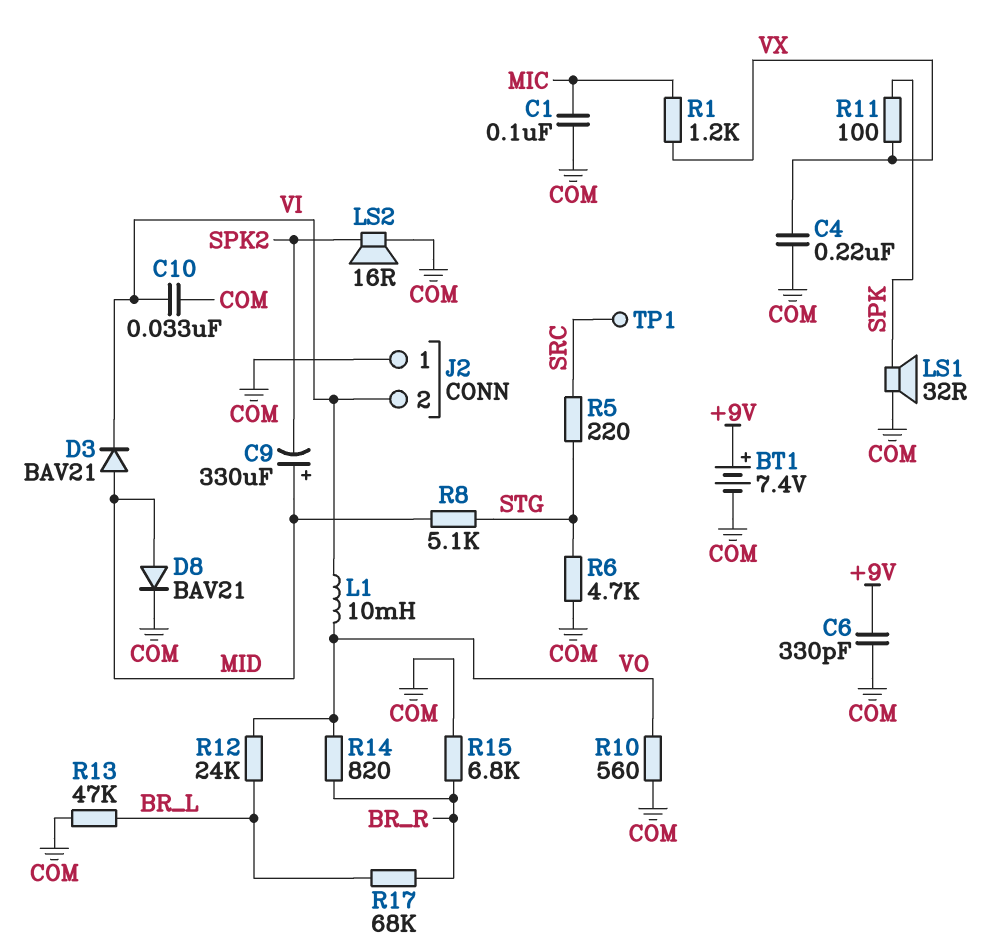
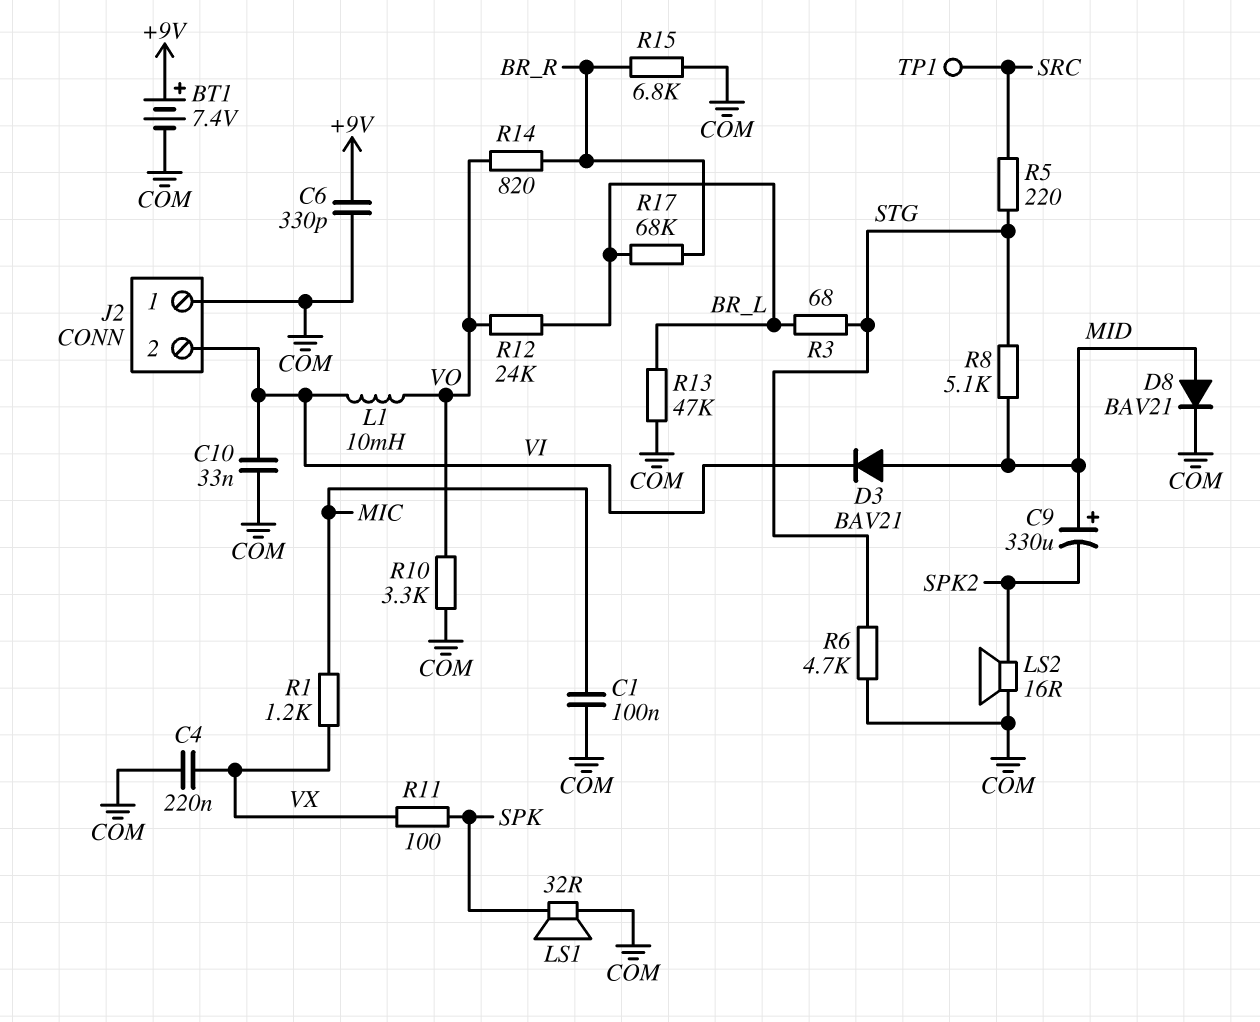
R3: none -> 68 (BR_L, STG)
R10: 560 (COM, VO) -> 3.3k (COM, VO)

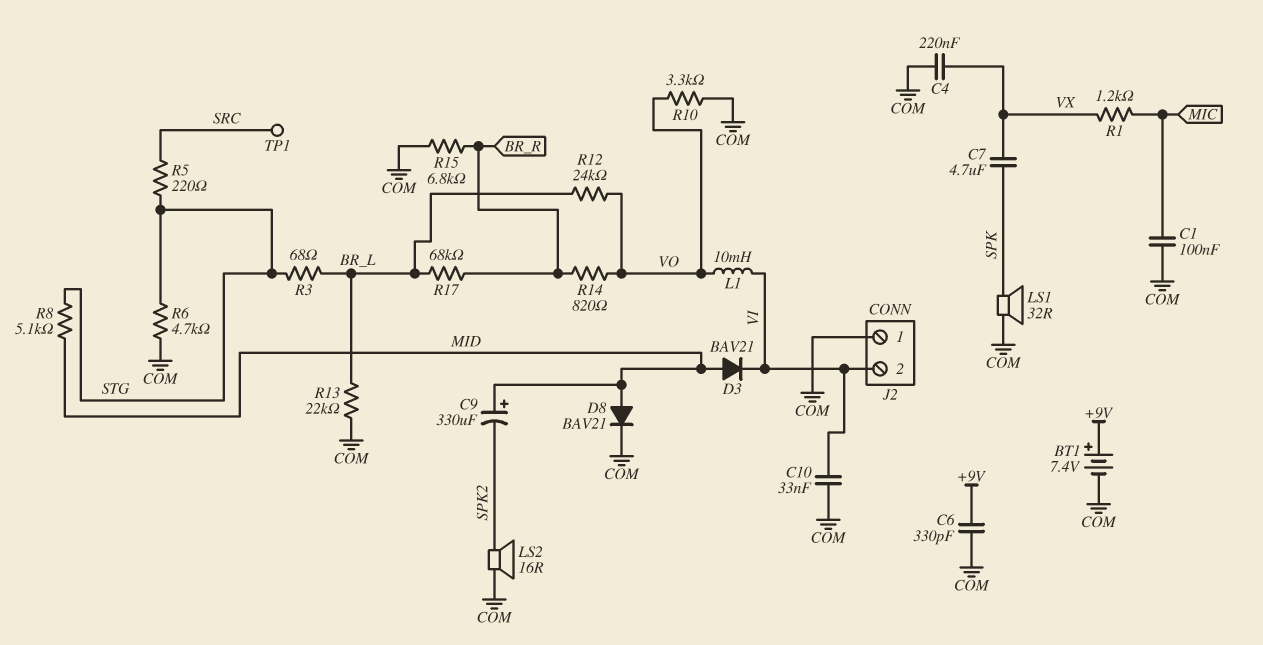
C7: none -> 4.7uF (SPK, VX)
R11: 100 (SPK, VX) -> none
R13: 47k (BR_L, COM) -> 22k (BR_L, COM)

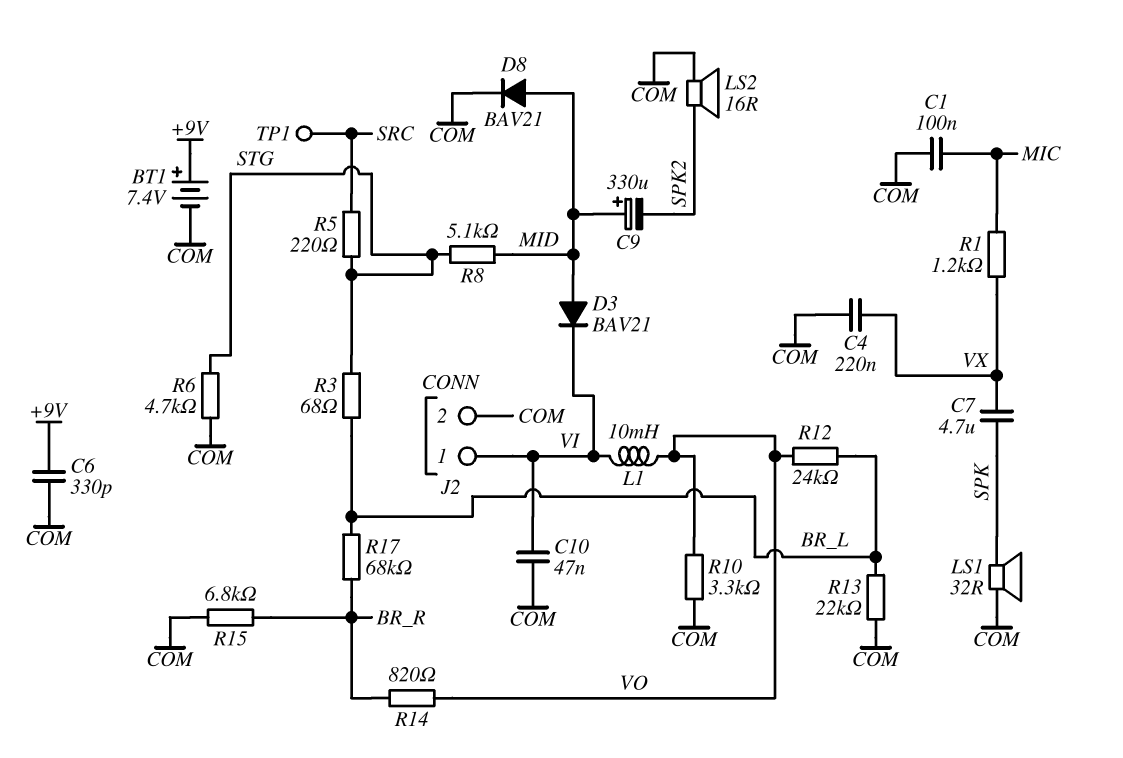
C10: 33nF (COM, VI) -> 47nF (COM, VI)
J2 pin 1: COM -> VI
J2 pin 2: VI -> COM

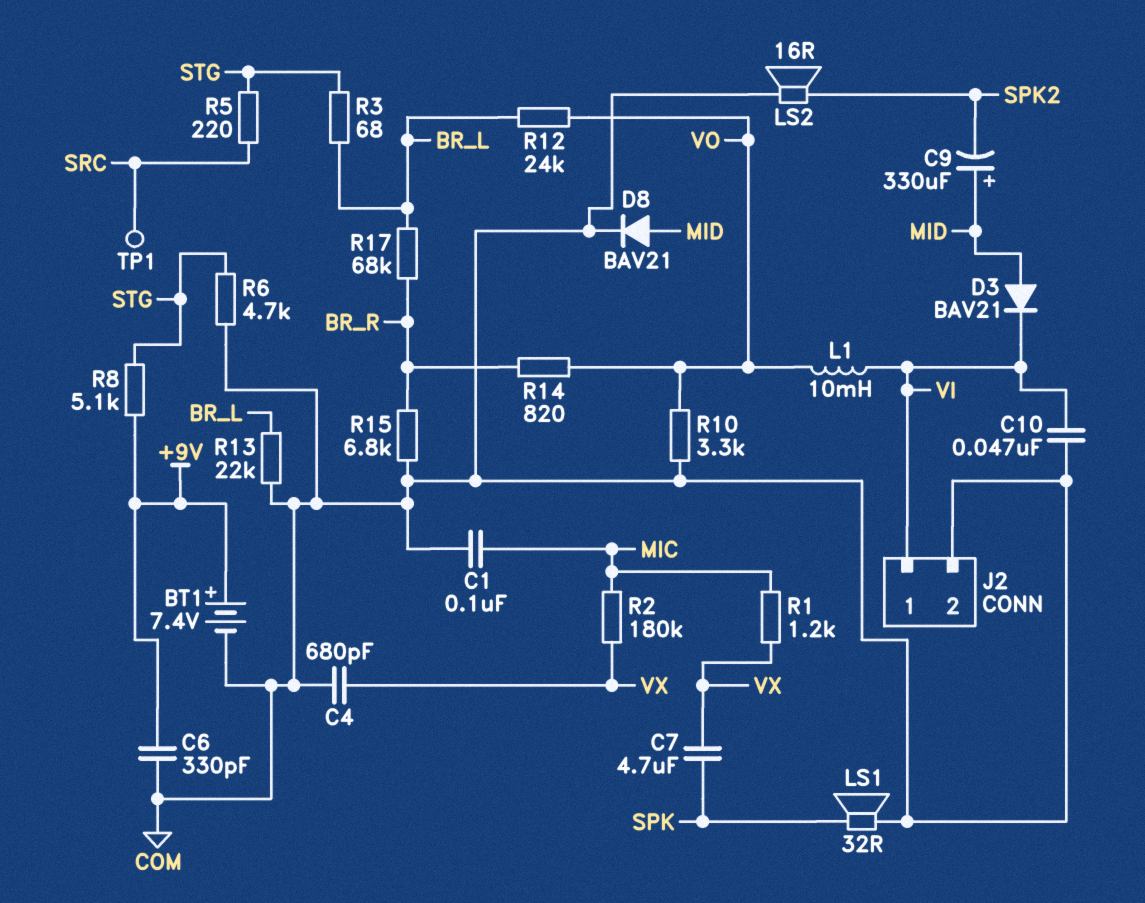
C4: 220nF (COM, VX) -> 680pF (COM, VX)
R2: none -> 180k (MIC, VX)
R8: 5.1k (MID, STG) -> 5.1k (+9V, STG)

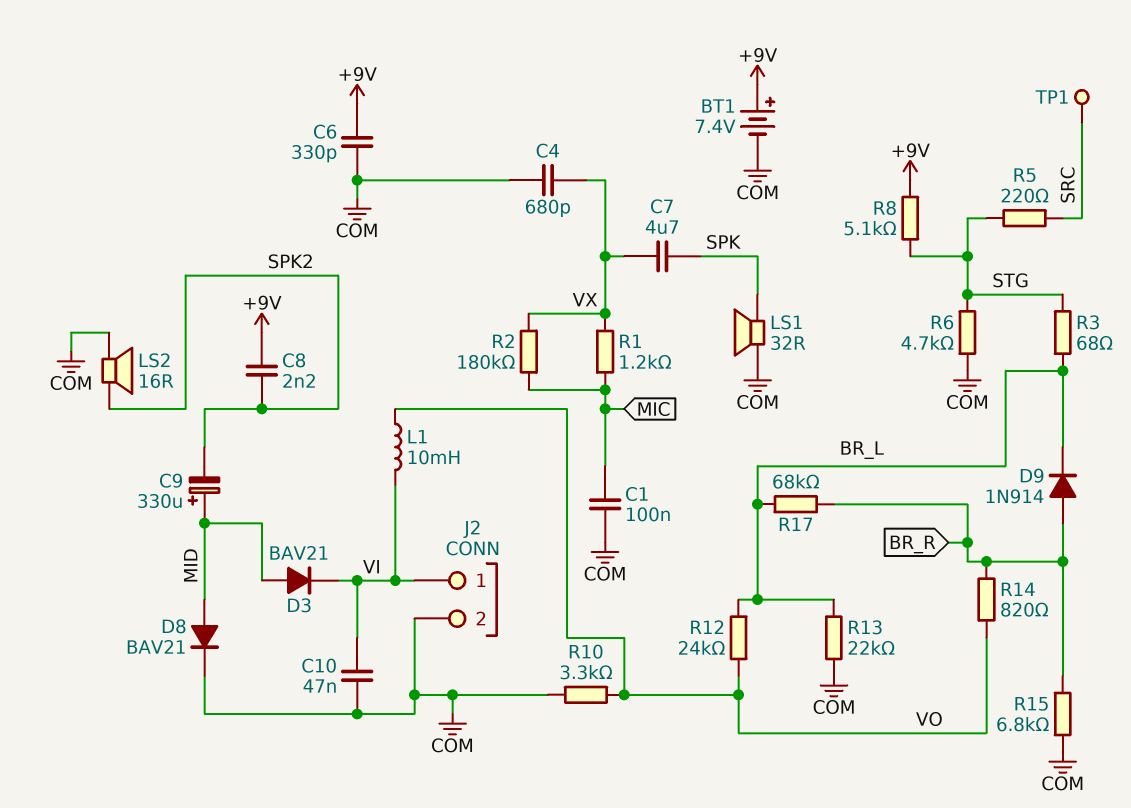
C8: none -> 2.2nF (+9V, SPK2)
D9: none -> diode 1N914 (A BR_R, K BR_L)

